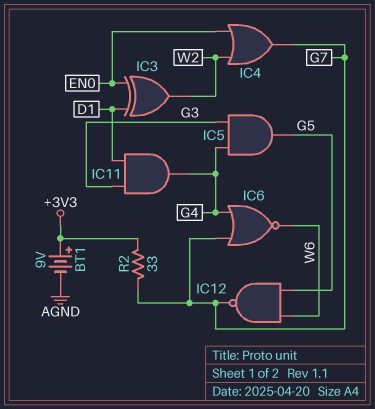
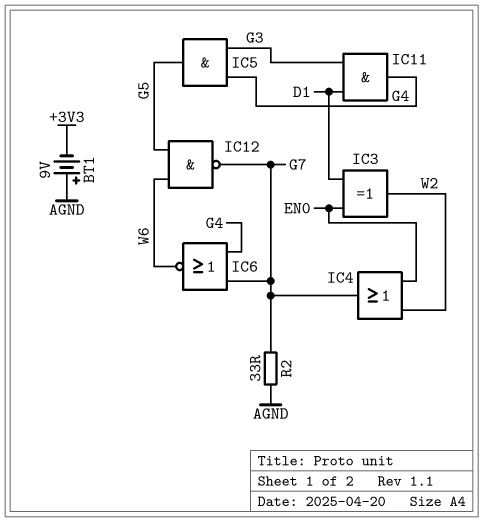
BT1: 9V (plus +3V3, minus AGND) -> 9V (plus AGND, minus +3V3)
R2: 33 (+3V3, G7) -> 33 (AGND, G7)

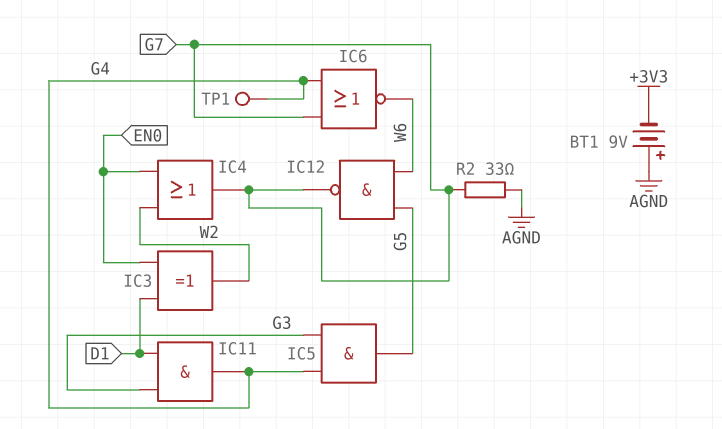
TP1: none -> test point (G4)

